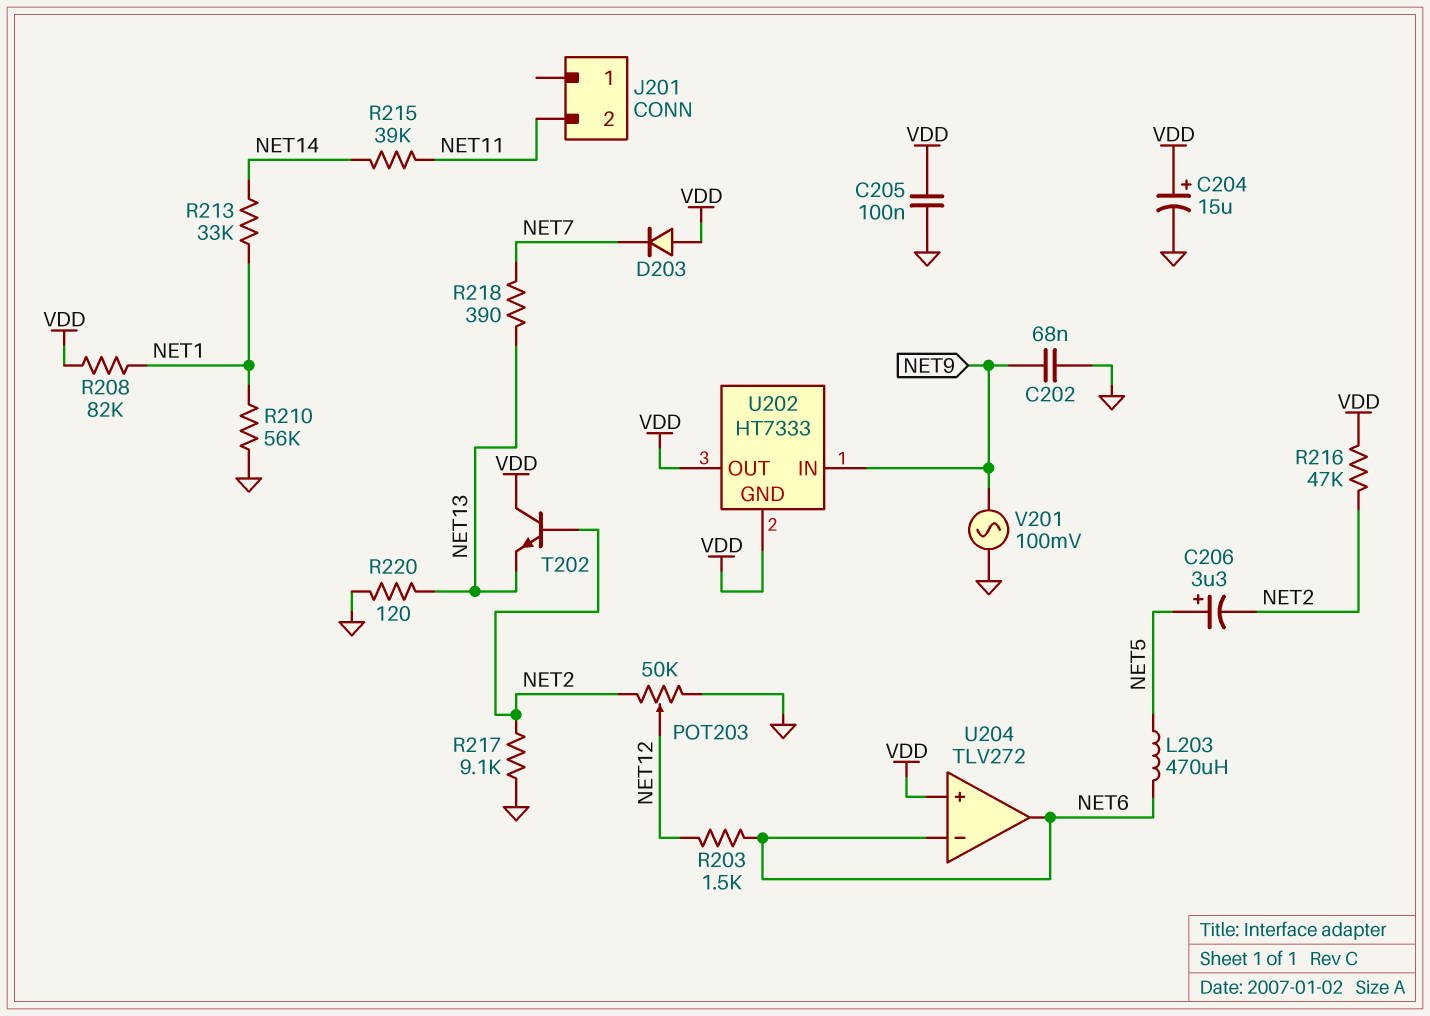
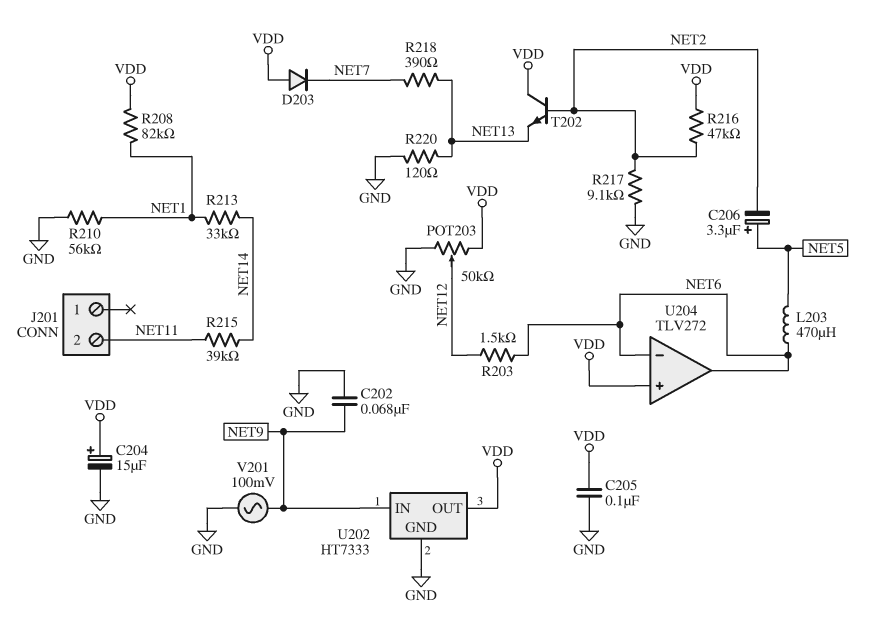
POT203: 50k (GND, NET2, wiper NET12) -> 50k (GND, VDD, wiper NET12)
U202 pin GND: VDD -> GND

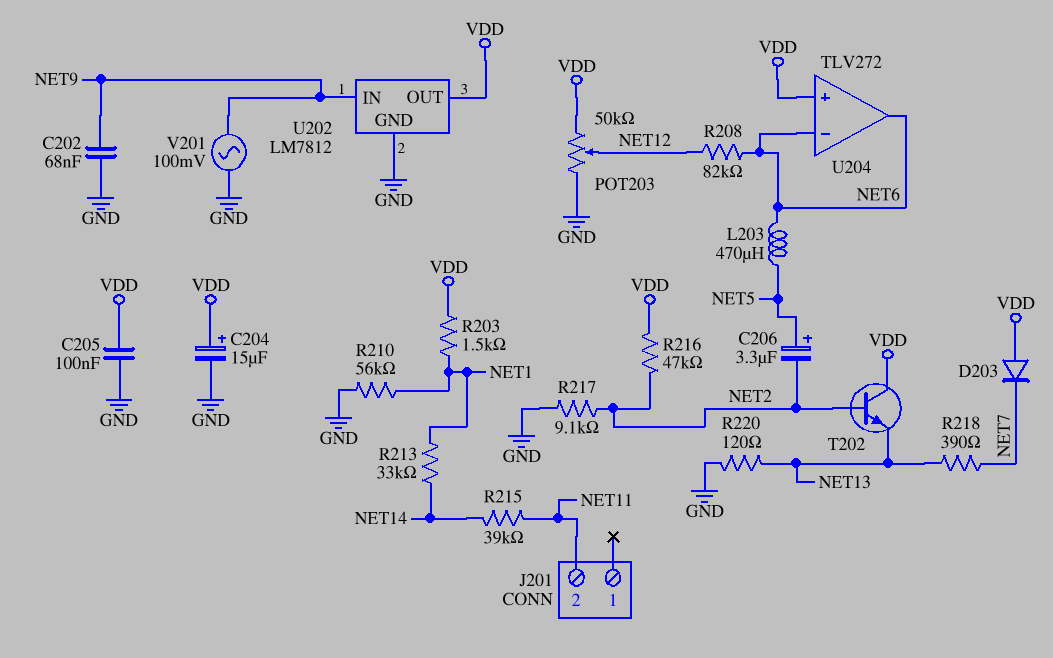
R203: 1.5k (NET6, NET12) -> 1.5k (NET1, VDD)
R208: 82k (NET1, VDD) -> 82k (NET6, NET12)
U202: HT7333 -> LM7812

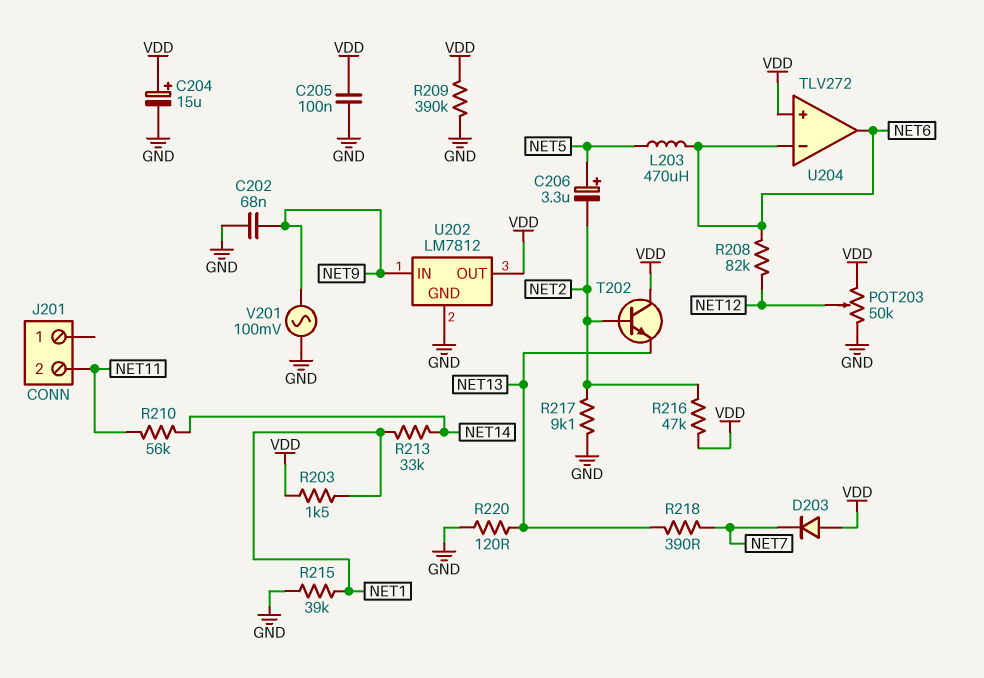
R209: none -> 390k (GND, VDD)
R210: 56k (GND, NET1) -> 56k (NET11, NET14)
R215: 39k (NET11, NET14) -> 39k (GND, NET1)

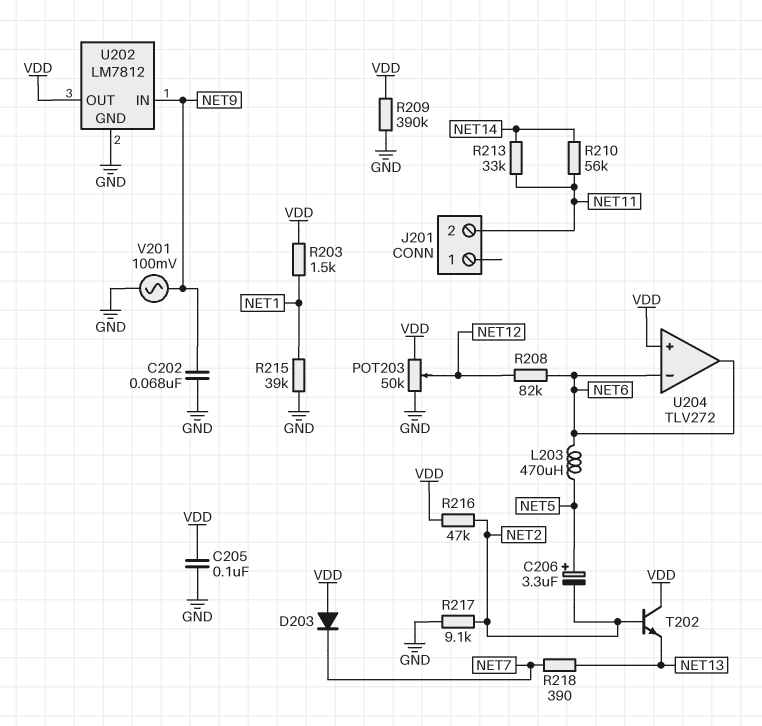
C204: 15uF (plus VDD, minus GND) -> none
R213: 33k (NET1, NET14) -> 33k (NET11, NET14)
R220: 120 (GND, NET13) -> none

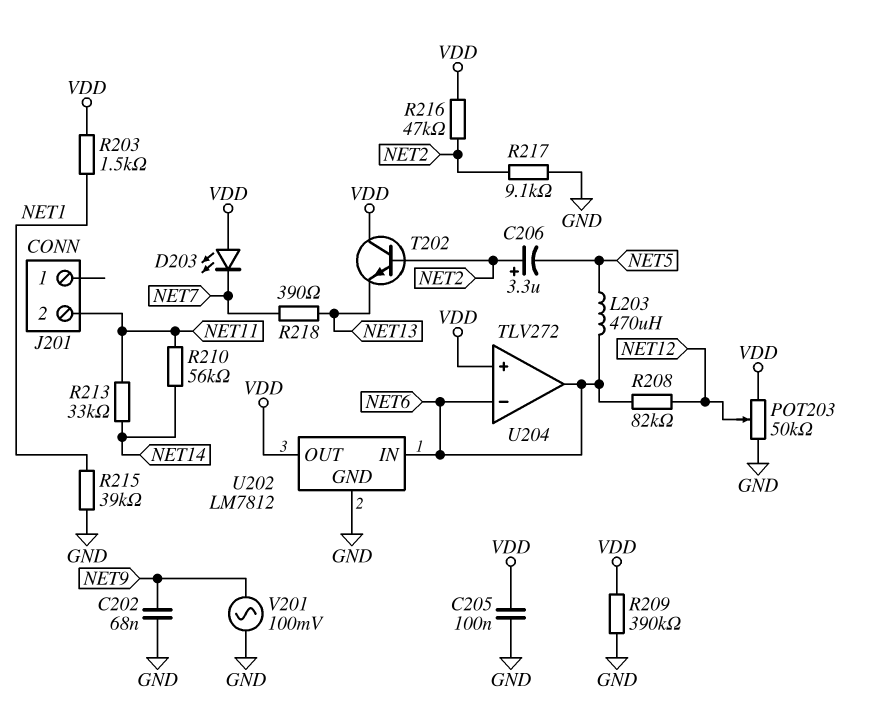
C206: 3.3uF (plus NET5, minus NET2) -> 3.3uF (plus NET2, minus NET5)
D203: diode (A VDD, K NET7) -> LED (A VDD, K NET7)
U202 pin IN: NET9 -> NET6

